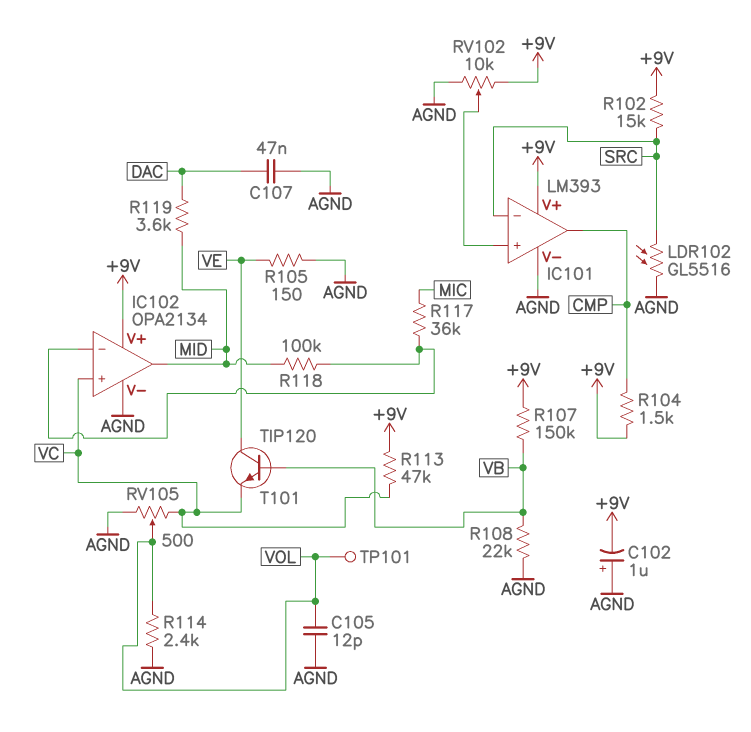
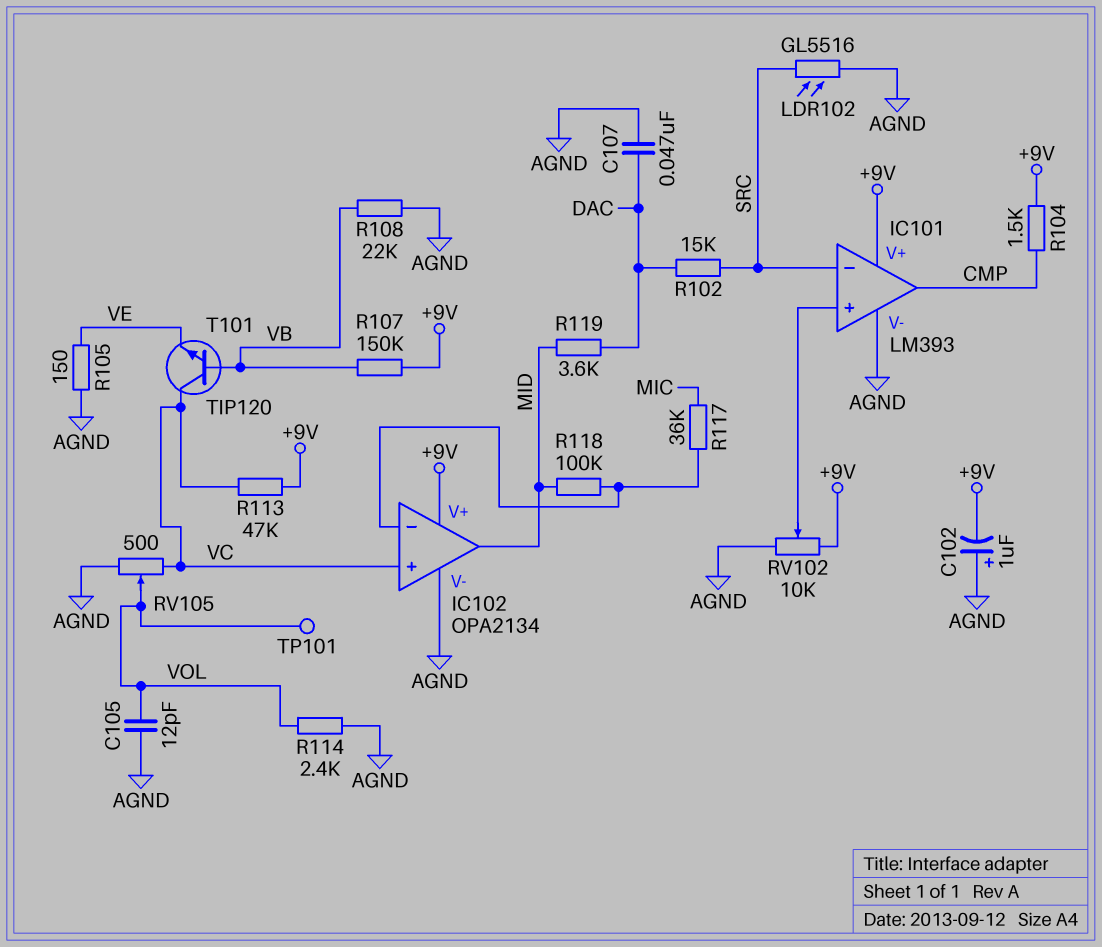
R102: 15k (+9V, SRC) -> 15k (DAC, SRC)
T101: NPN TIP120 (B VB, C VE, E VC) -> NPN TIP120 (B VB, C VC, E VE)

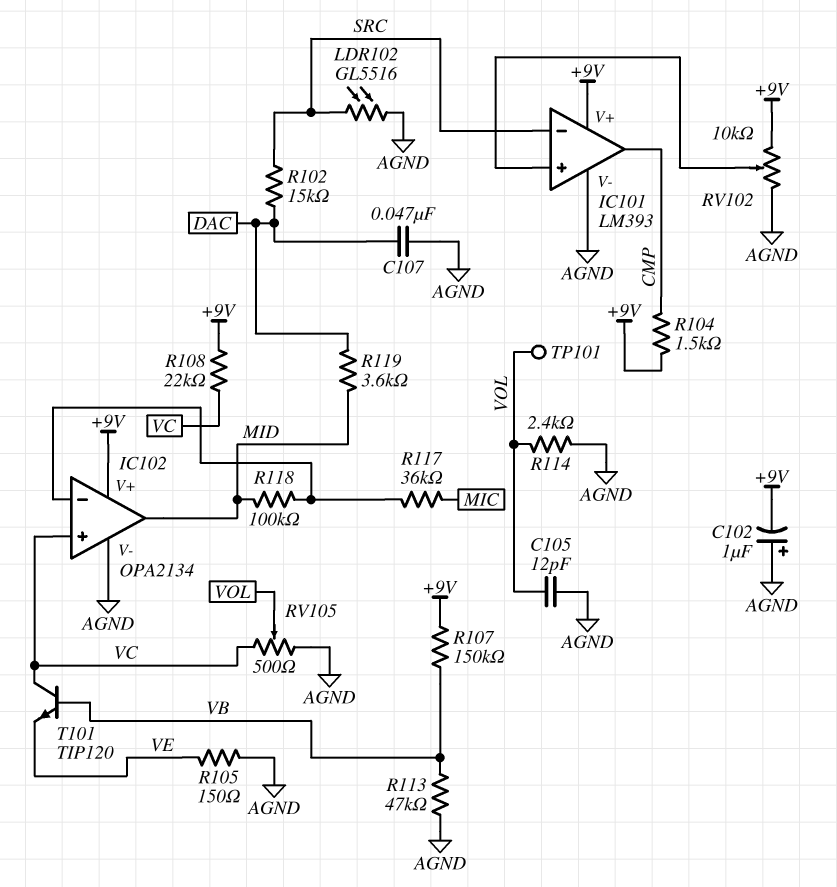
R108: 22k (AGND, VB) -> 22k (+9V, VC)
R113: 47k (+9V, VC) -> 47k (AGND, VB)

